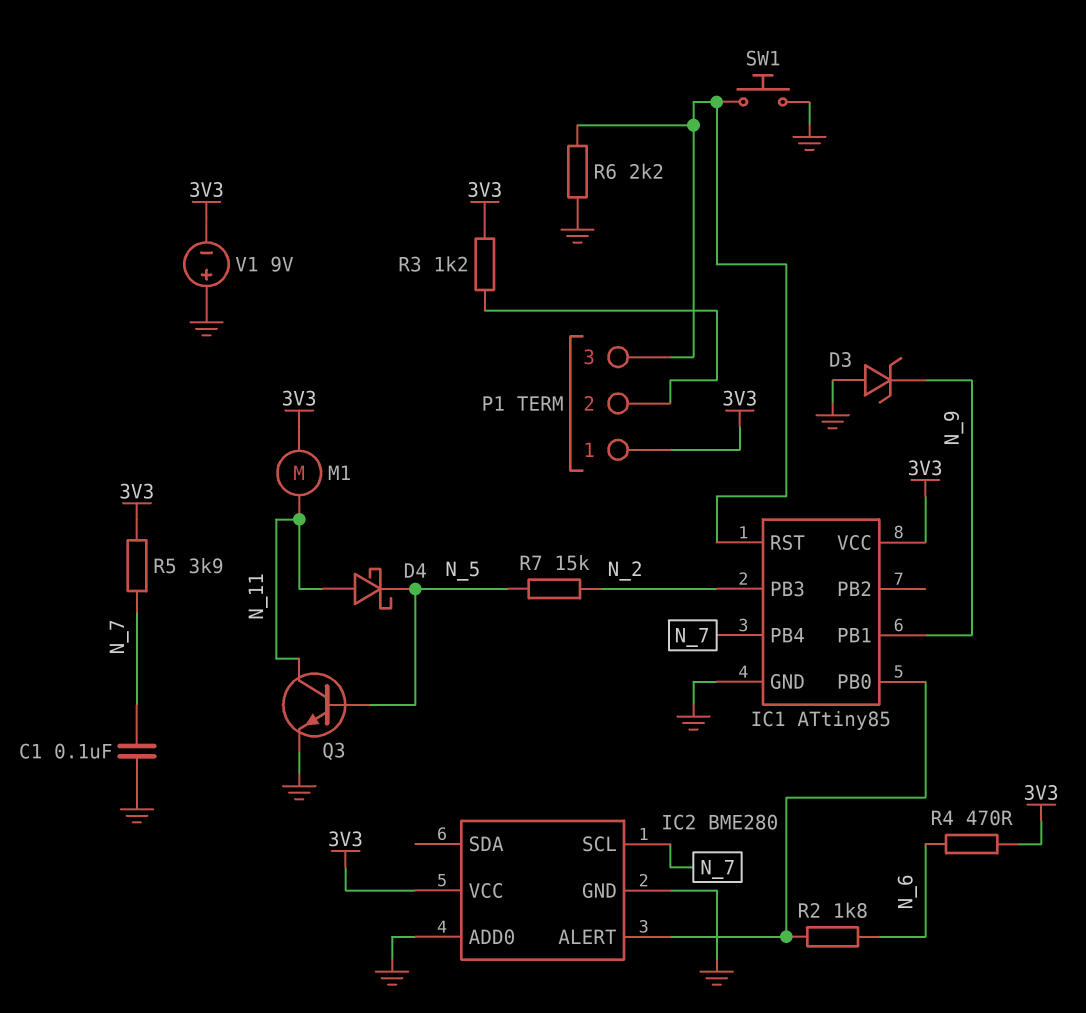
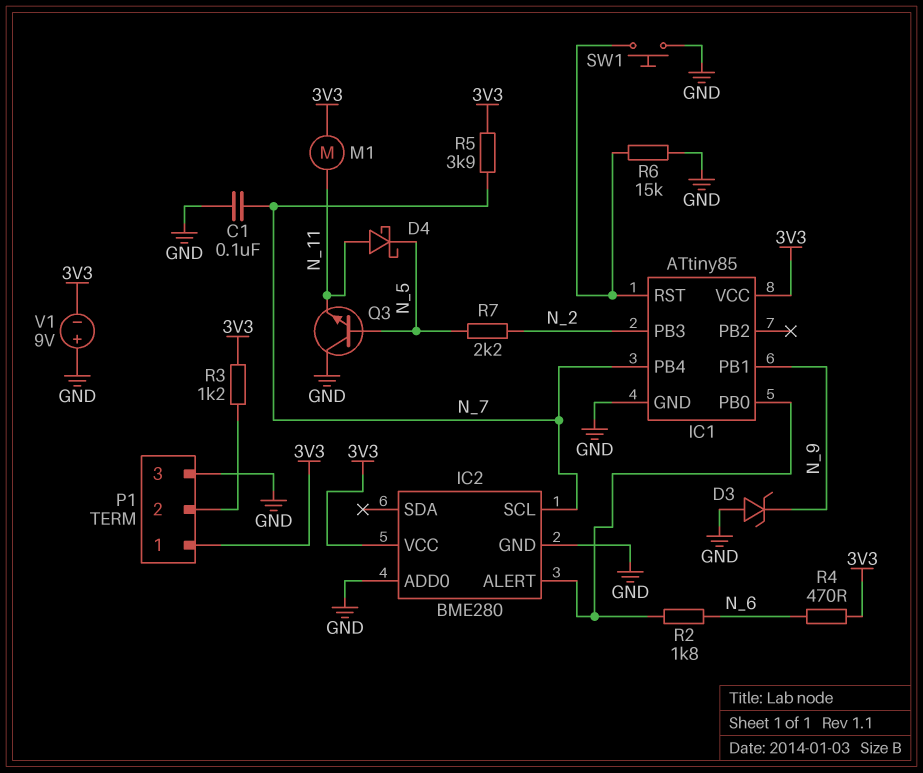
P1 pin 3: IC1/RST -> GND
Q3: NPN (B N_5, C N_11, E GND) -> NPN (B N_5, C GND, E N_11)
R6: 2.2k (GND, IC1/RST) -> 15k (GND, IC1/RST)
R7: 15k (N_2, N_5) -> 2.2k (N_2, N_5)

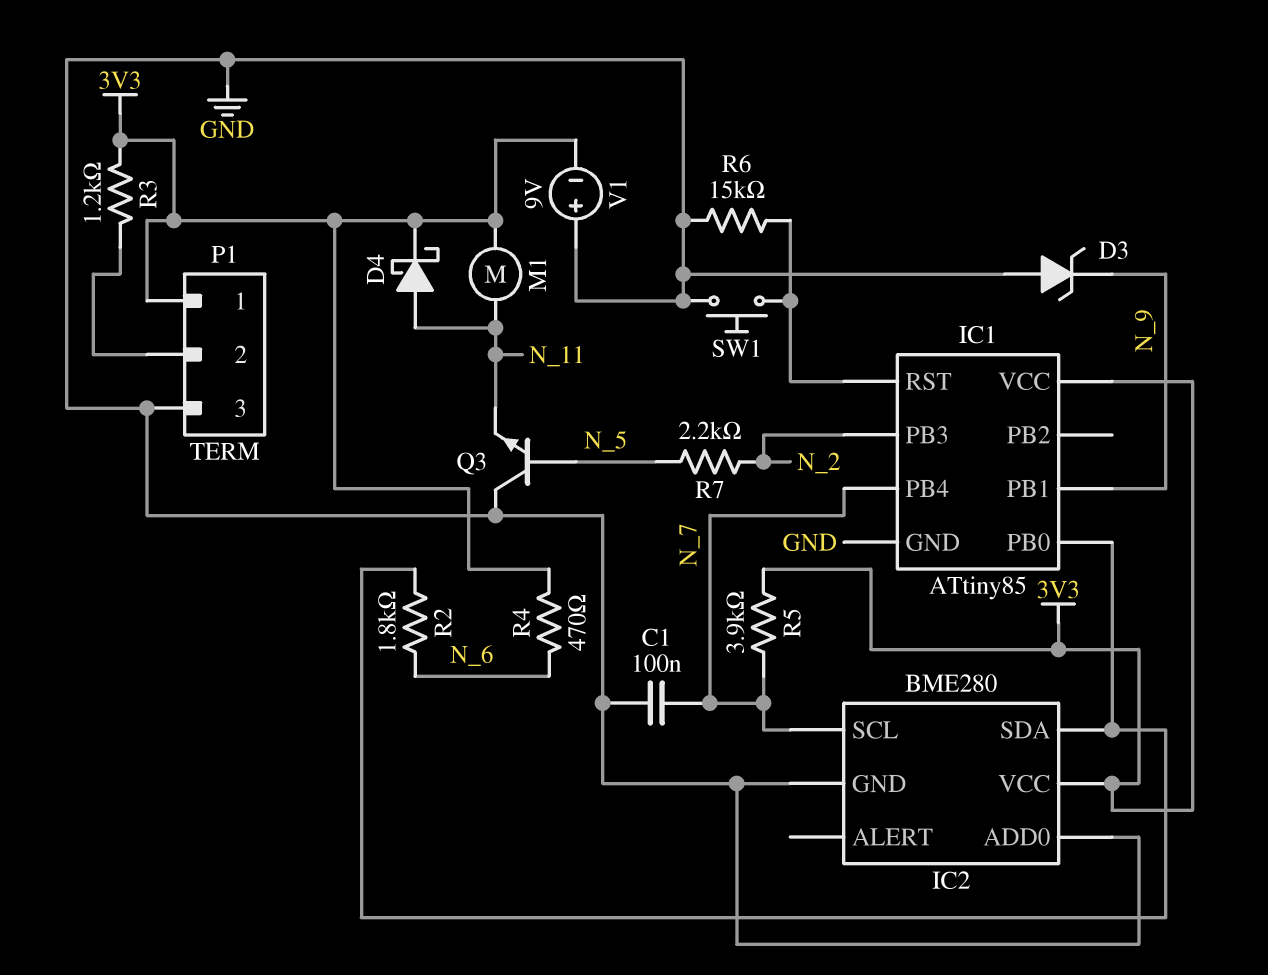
D4: schottky (A N_11, K N_5) -> schottky (A N_11, K 3V3)
IC2 pin ALERT: IC1/PB0 -> none
IC2 pin SDA: none -> IC1/PB0

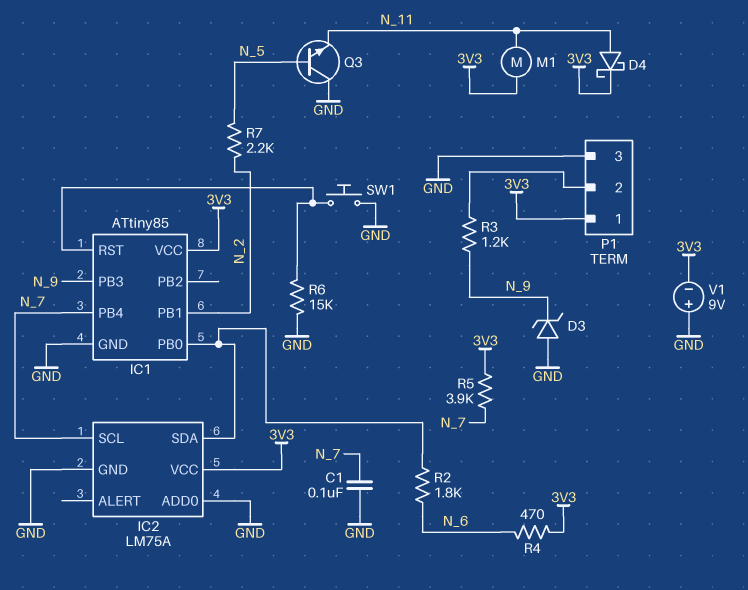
IC1 pin PB1: N_9 -> N_2
IC1 pin PB3: N_2 -> N_9
IC2: BME280 -> LM75A
R3: 1.2k (3V3, P1/2) -> 1.2k (N_9, P1/2)

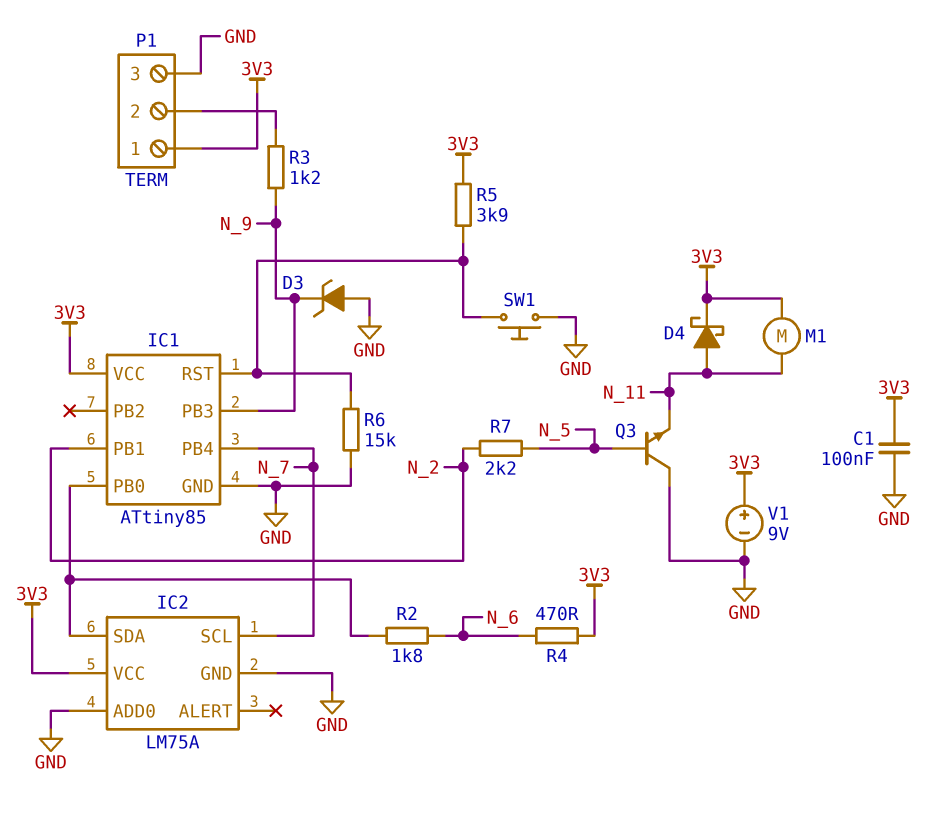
C1: 100nF (GND, N_7) -> 100nF (3V3, GND)
R5: 3.9k (3V3, N_7) -> 3.9k (3V3, IC1/RST)
V1: 9V (plus GND, minus 3V3) -> 9V (plus 3V3, minus GND)

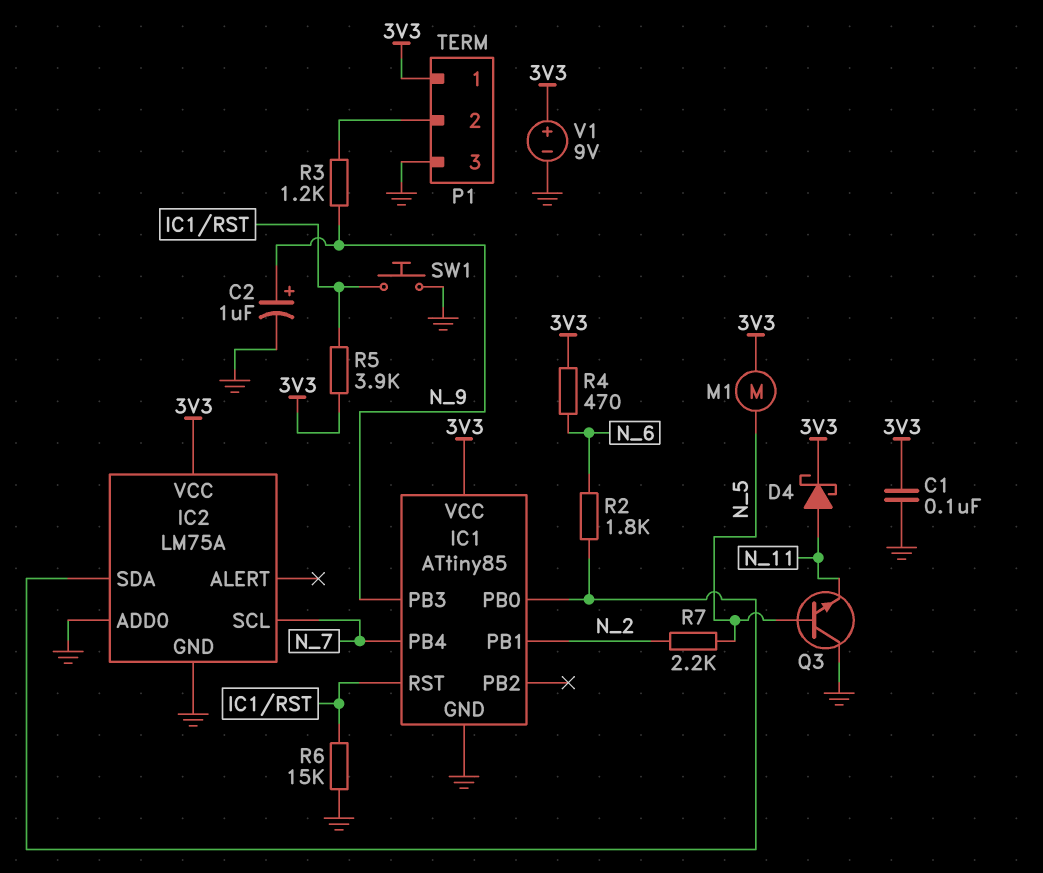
C2: none -> 1uF (plus N_9, minus GND)
D3: zener (A GND, K N_9) -> none
M1: motor (3V3, N_11) -> motor (3V3, N_5)

